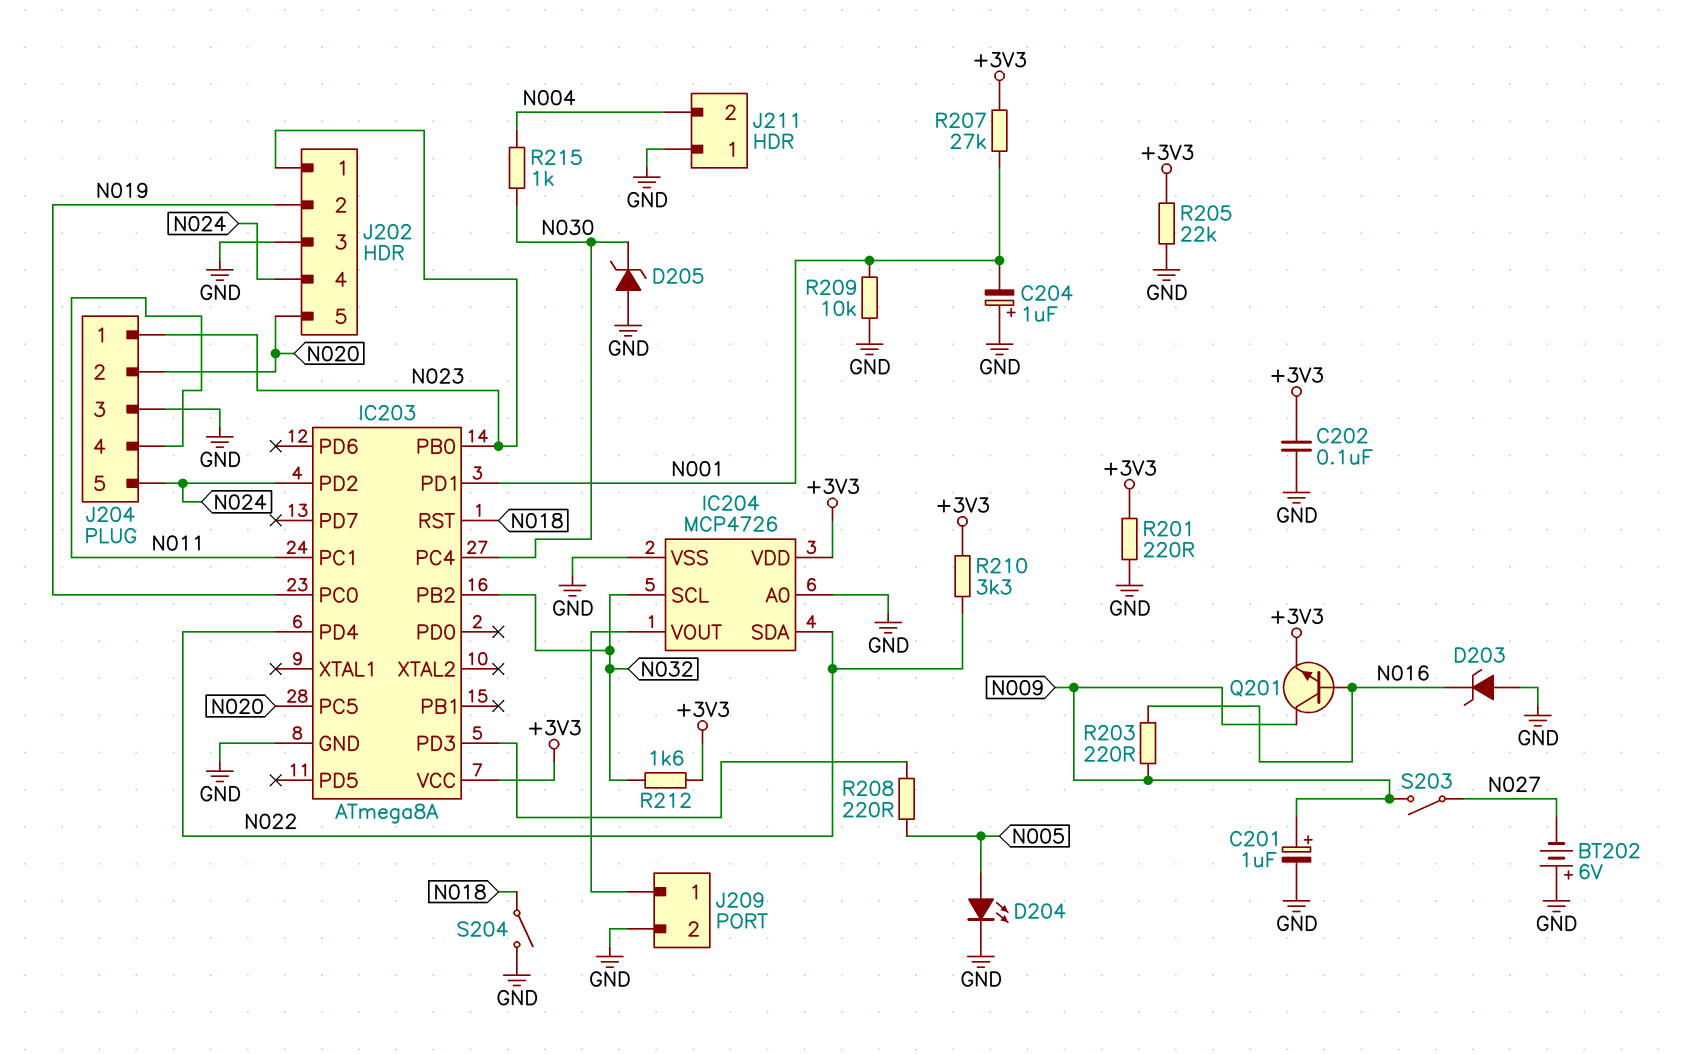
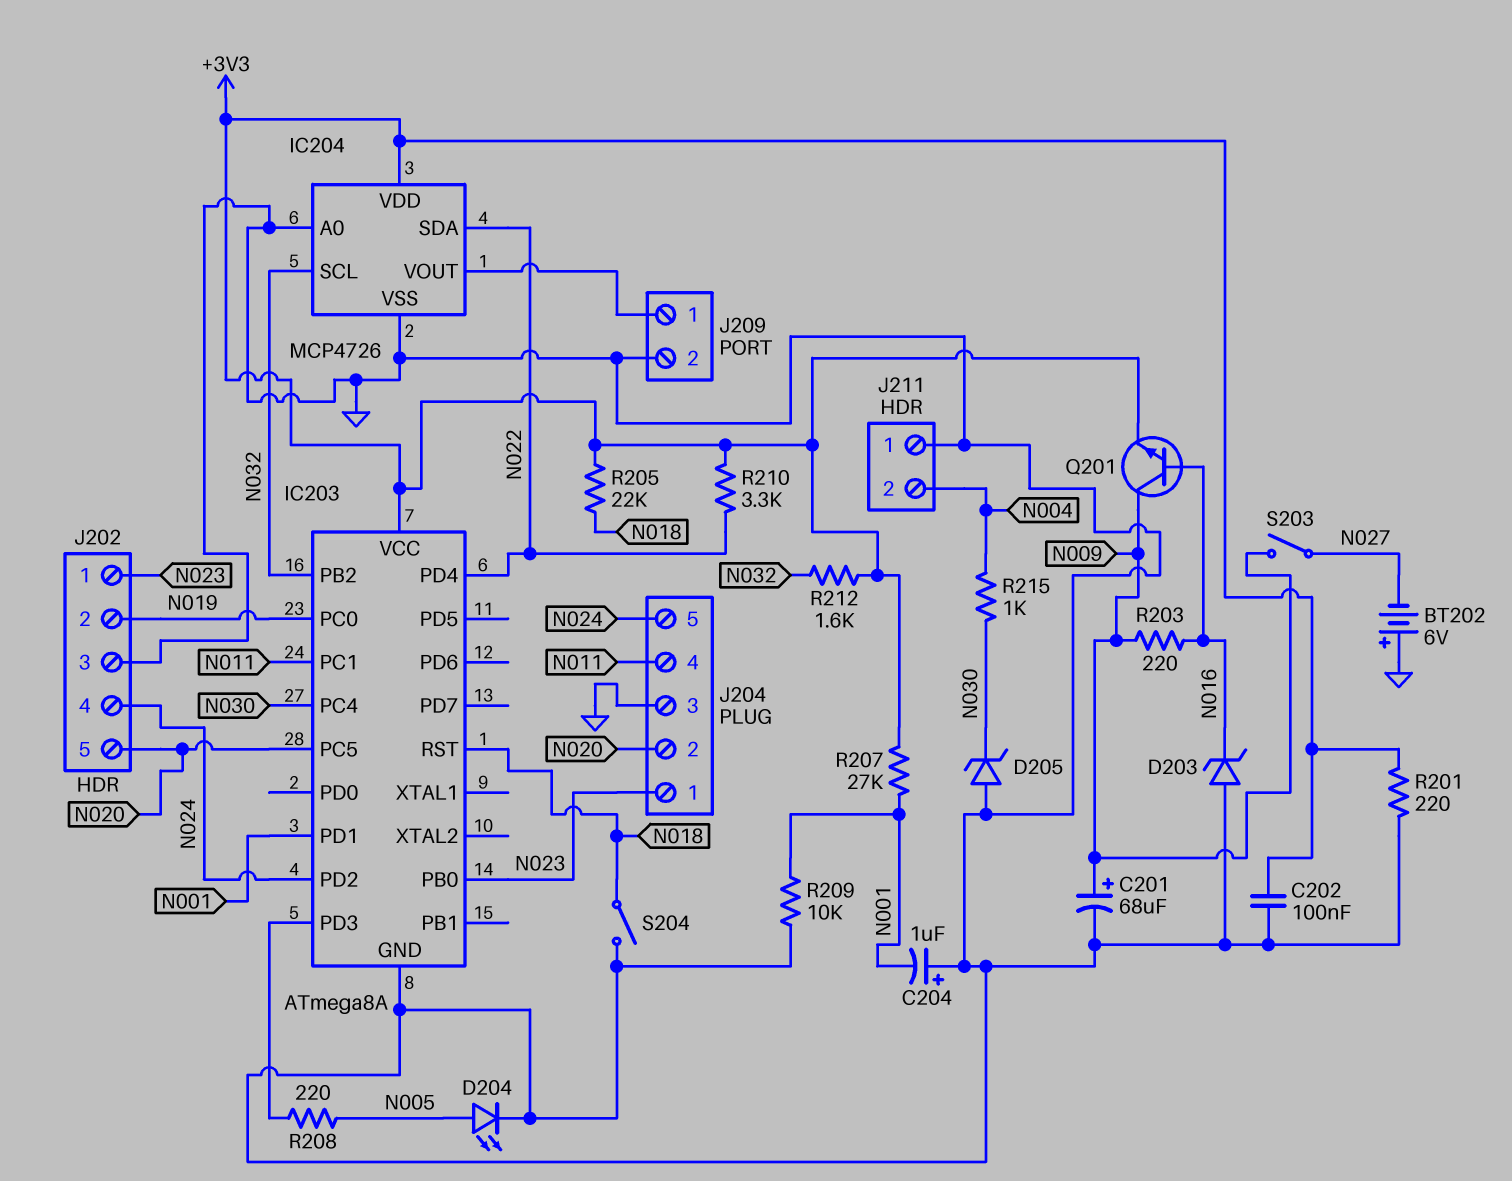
C201: 1uF (plus N009, minus GND) -> 68uF (plus N009, minus GND)
R205: 22k (+3V3, GND) -> 22k (+3V3, N018)

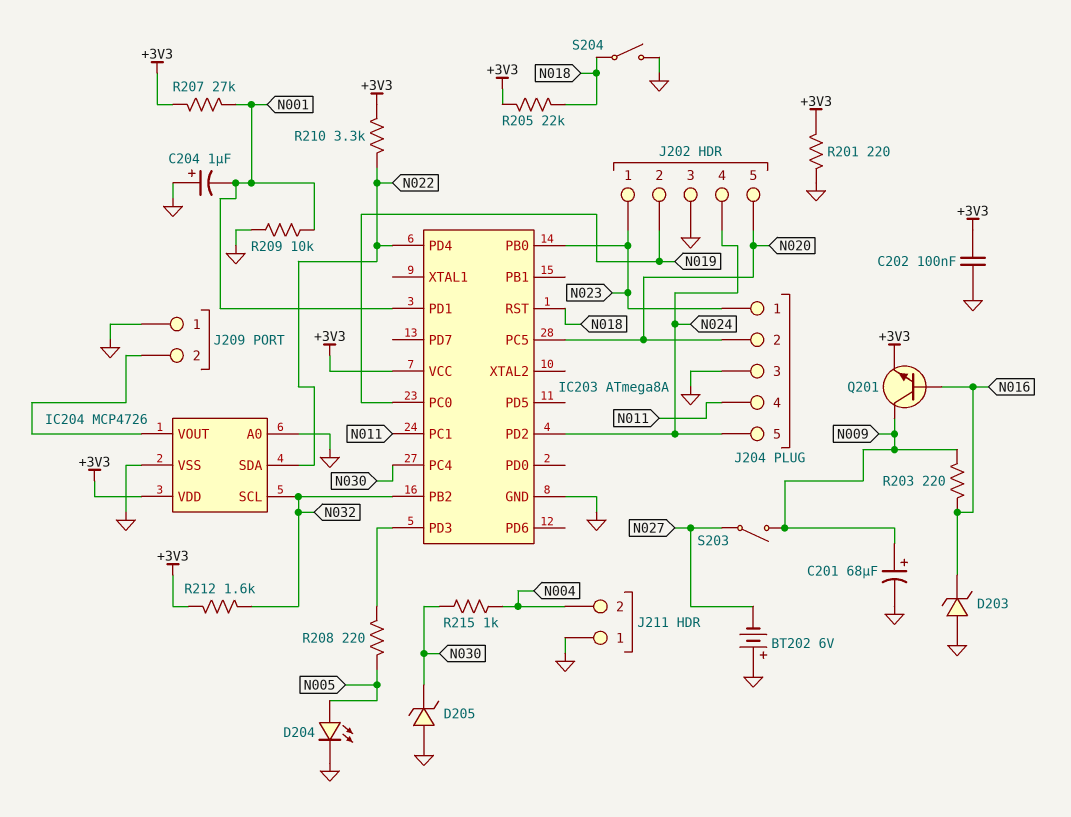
J209 pin 1: IC204/VOUT -> GND
J209 pin 2: GND -> IC204/VOUT

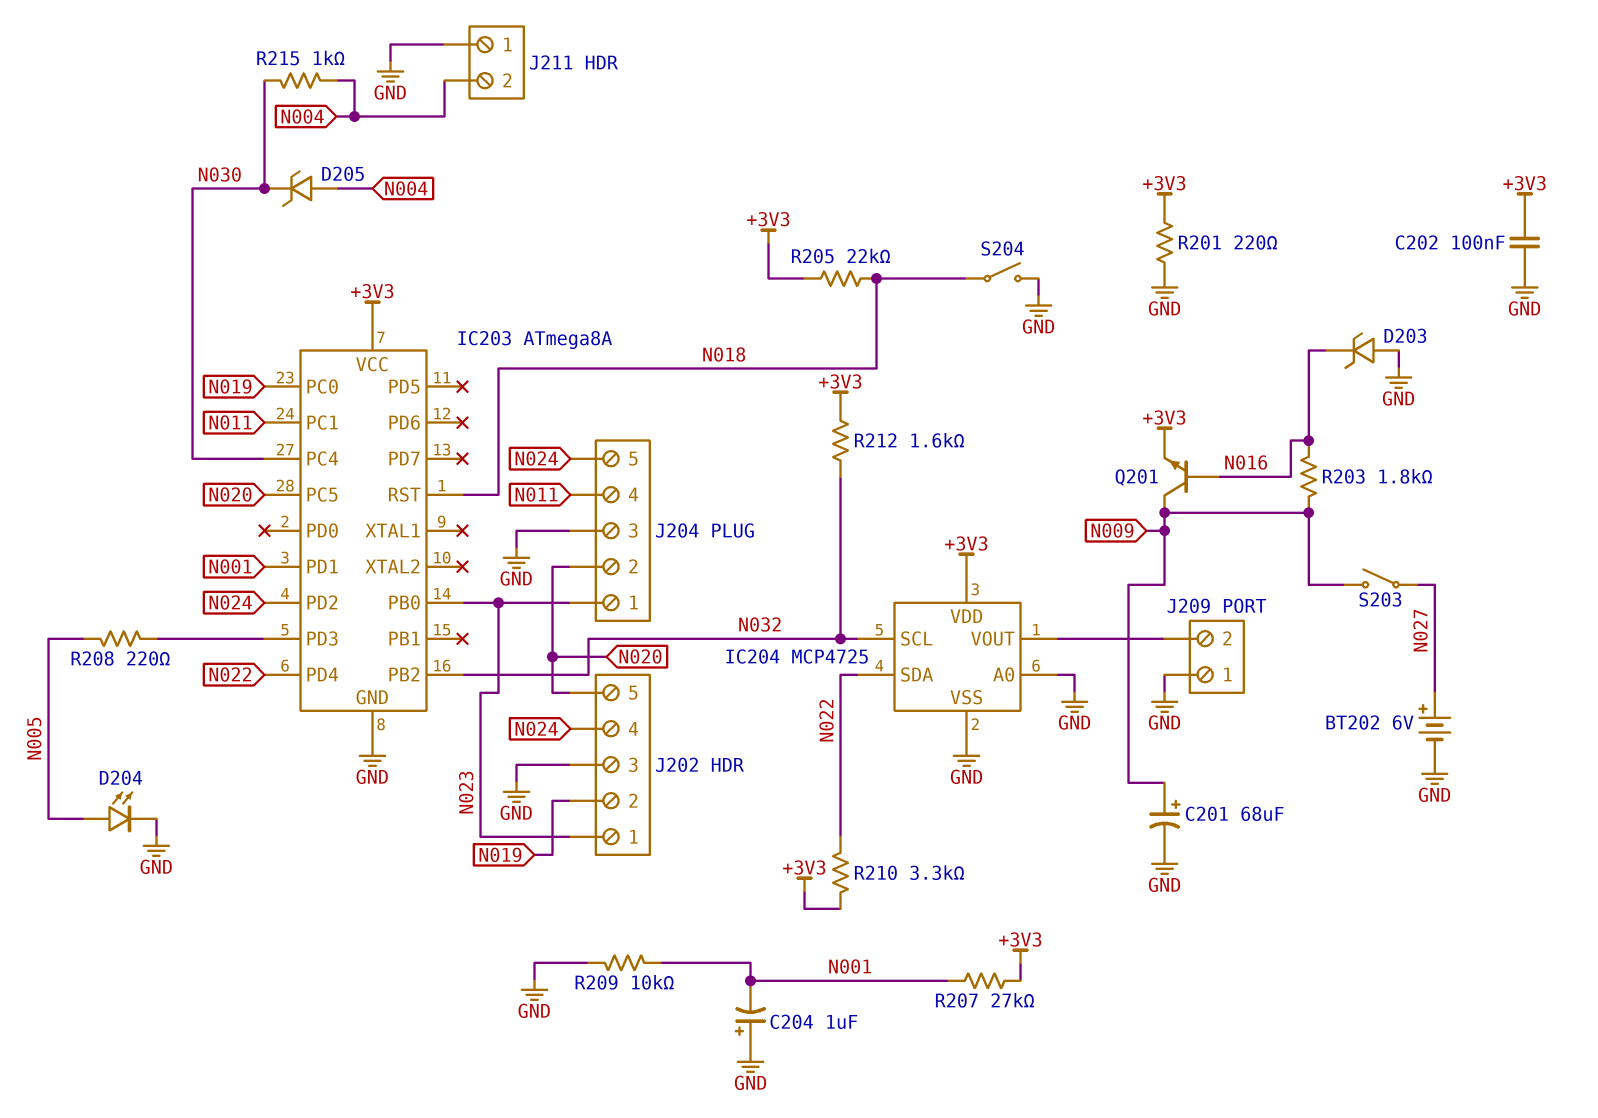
BT202: 6V (plus GND, minus N027) -> 6V (plus N027, minus GND)
D205: zener (A GND, K N030) -> zener (A N004, K N030)
IC204: MCP4726 -> MCP4725
R203: 220 (N009, N016) -> 1.8k (N009, N016)

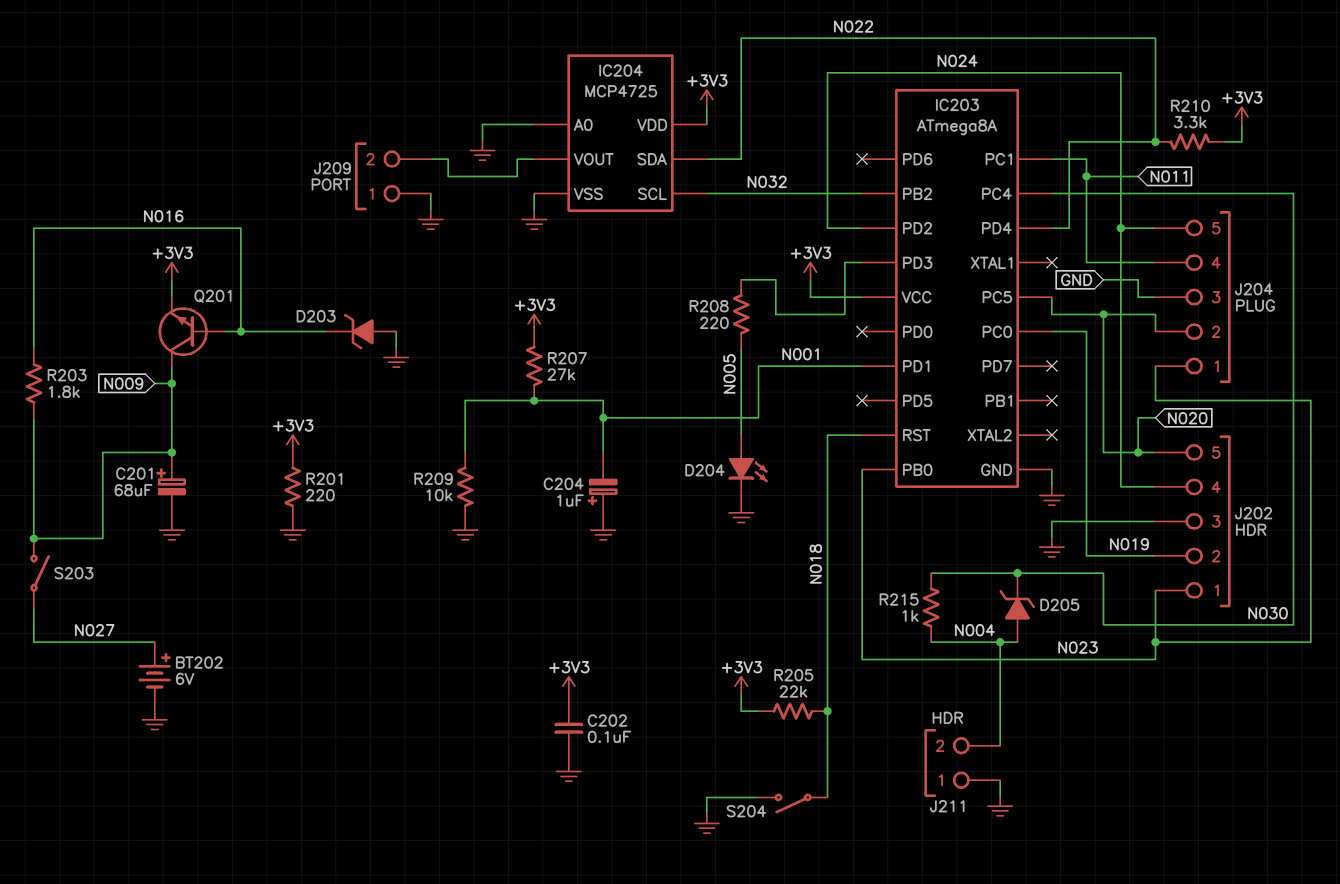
R212: 1.6k (+3V3, N032) -> none

